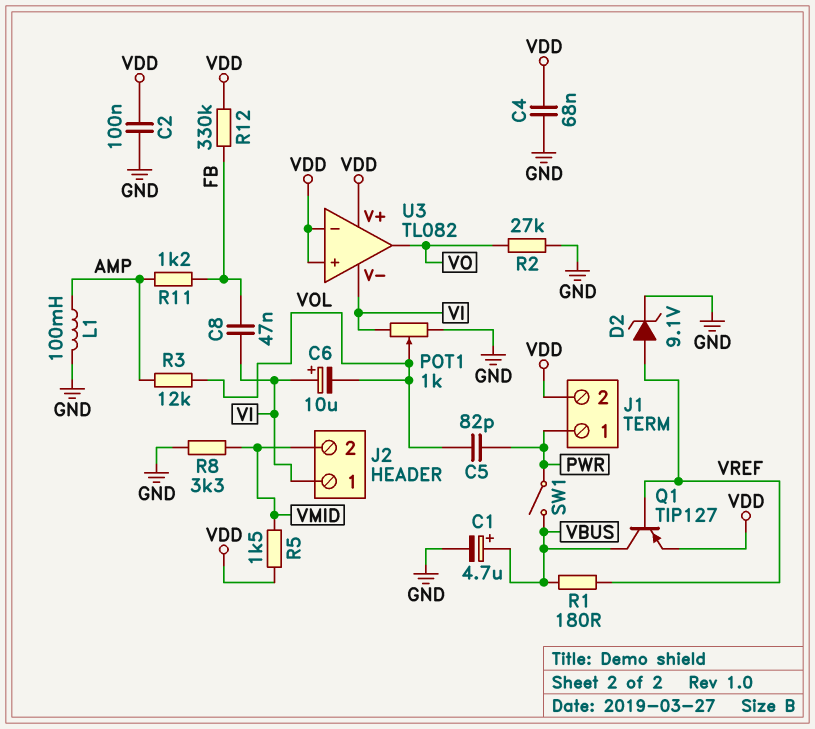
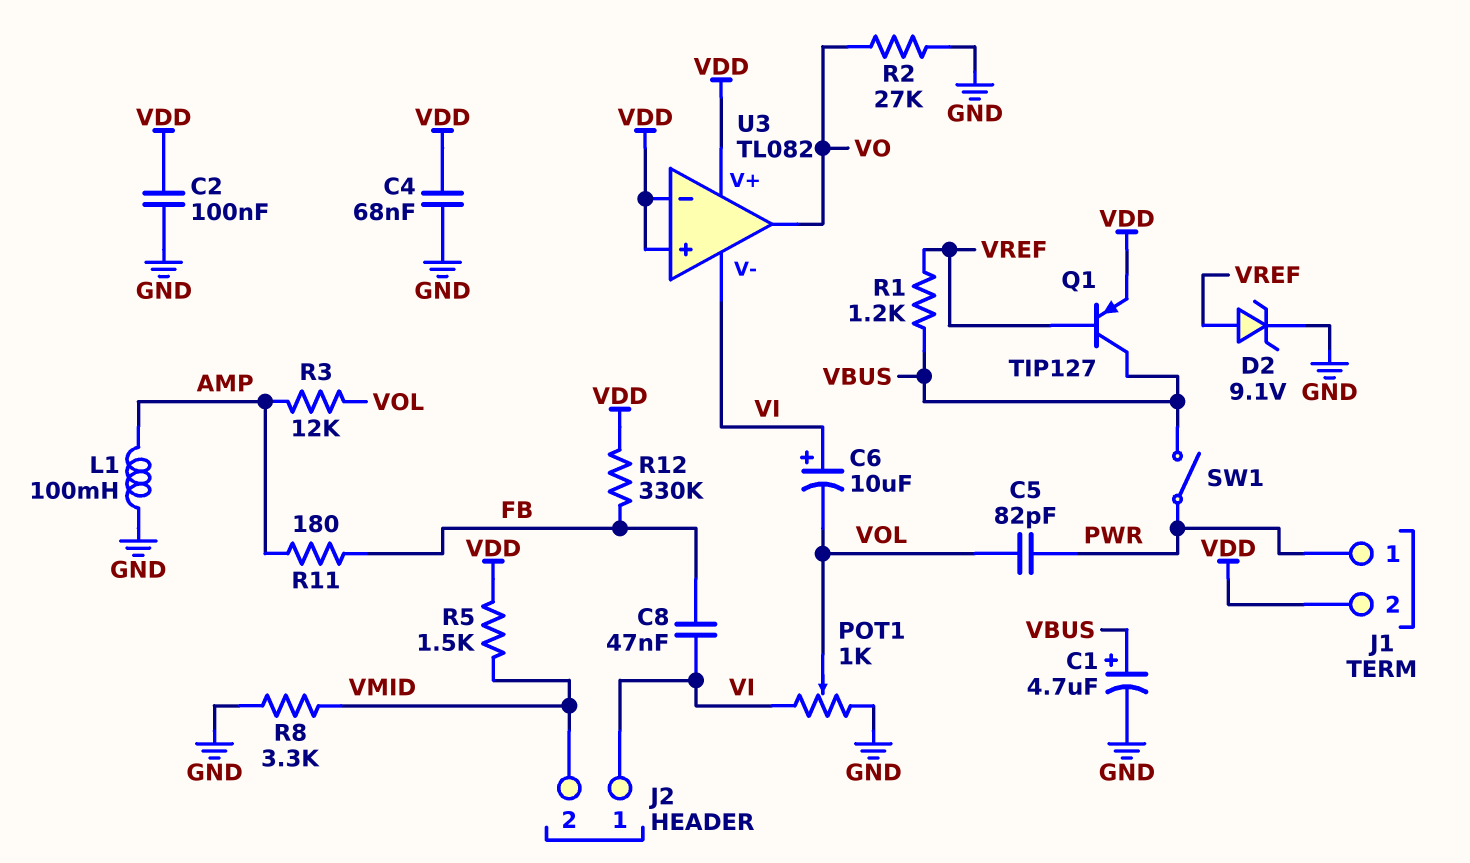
R1: 180 (VBUS, VREF) -> 1.2k (VBUS, VREF)
R11: 1.2k (AMP, FB) -> 180 (AMP, FB)

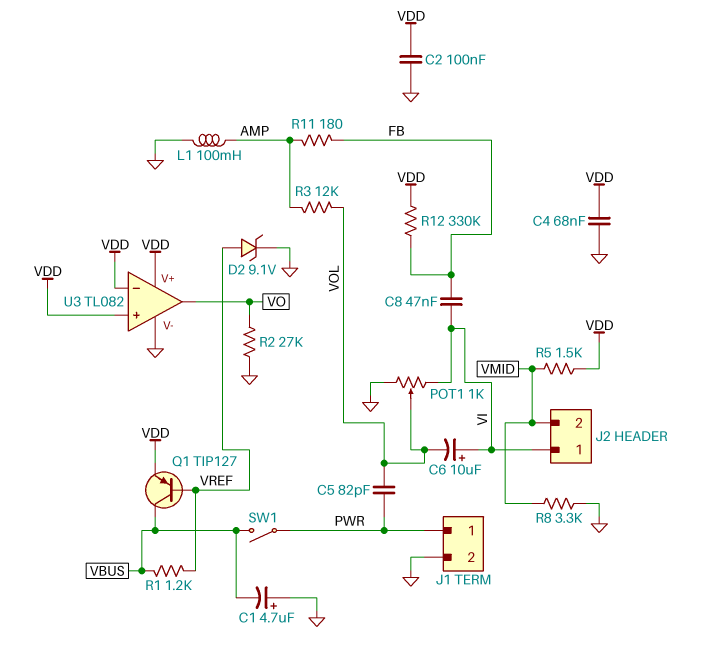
C1: 4.7uF (plus VBUS, minus GND) -> 4.7uF (plus GND, minus VBUS)
J1 pin 2: VDD -> GND
U3 pin V-: VI -> GND

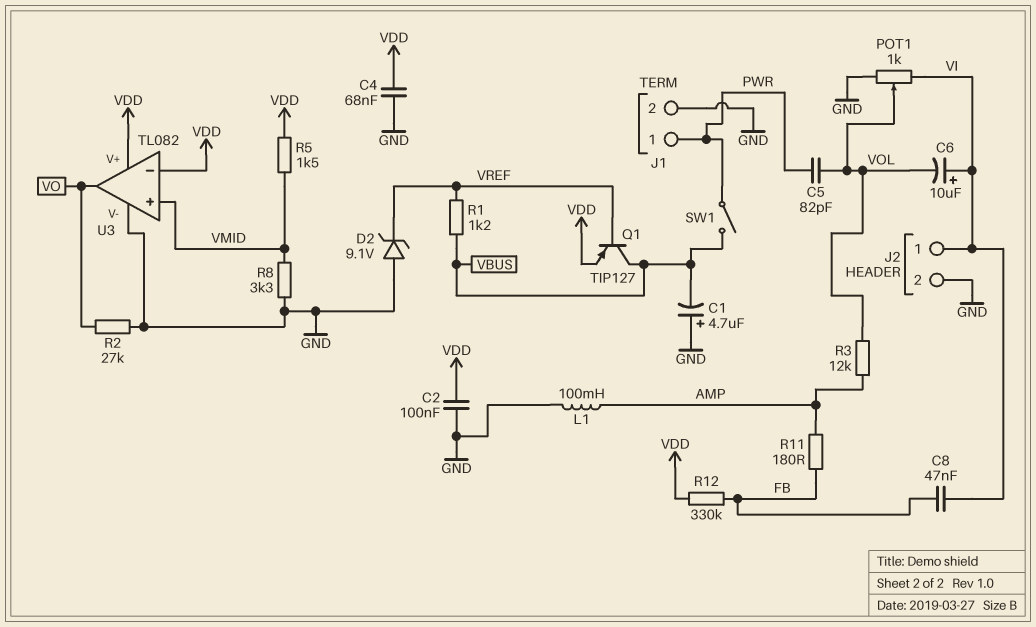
D2: zener 9.1V (A VREF, K GND) -> zener 9.1V (A GND, K VREF)
J2 pin 2: VMID -> GND
U3 pin in+: VDD -> VMID

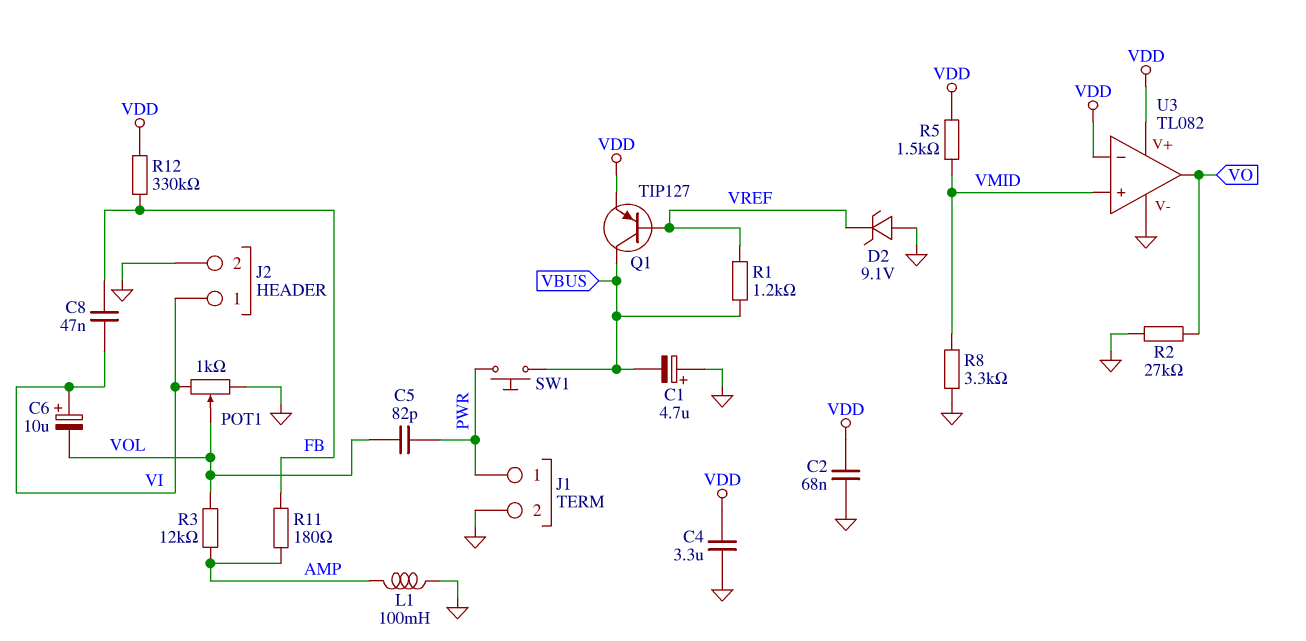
C2: 100nF (GND, VDD) -> 68nF (GND, VDD)
C4: 68nF (GND, VDD) -> 3.3uF (GND, VDD)
SW1: switch (PWR, VBUS) -> button (PWR, VBUS)

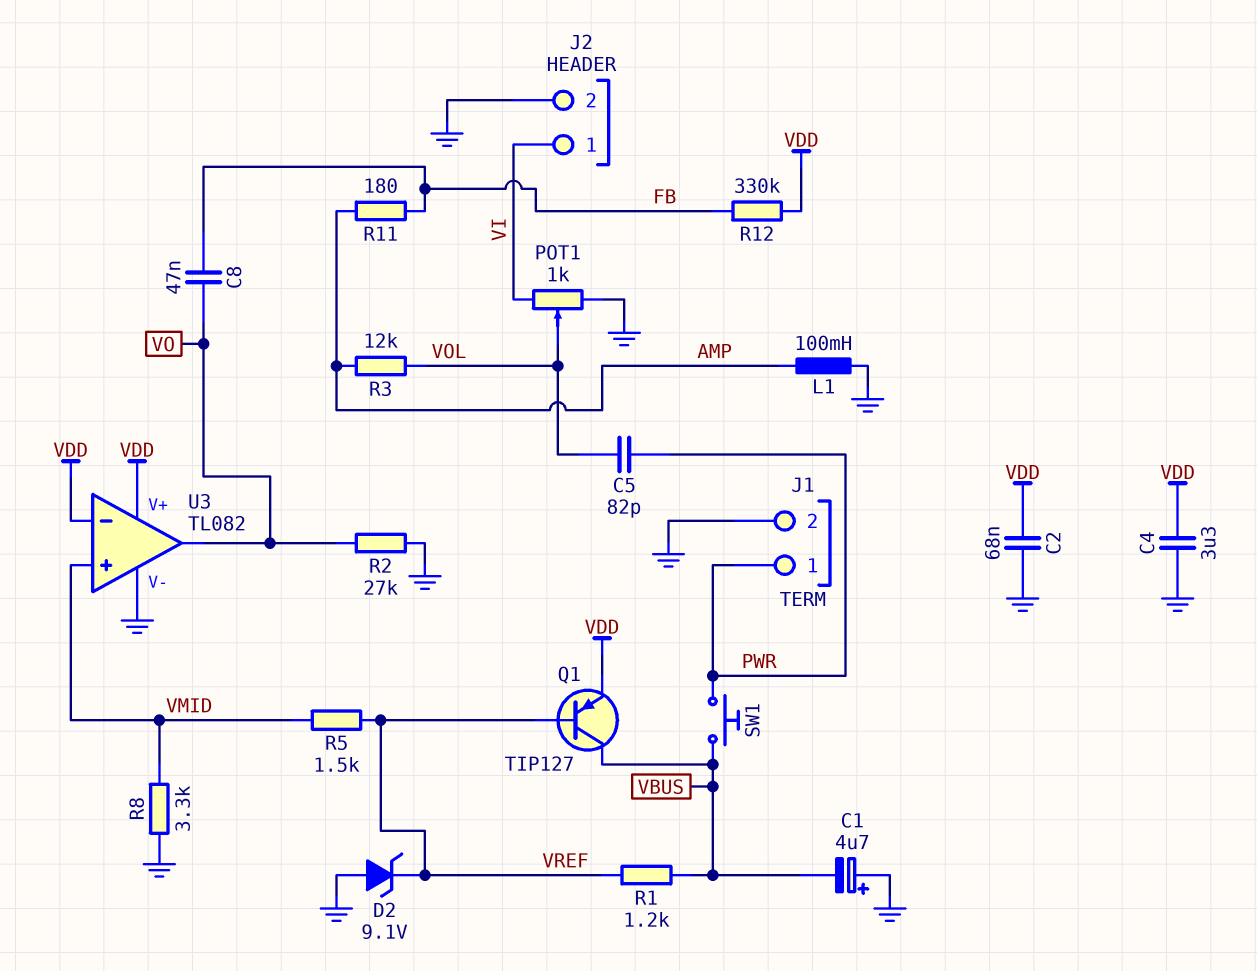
C6: 10uF (plus VI, minus VOL) -> none
C8: 47nF (FB, VI) -> 47nF (FB, VO)
R5: 1.5k (VDD, VMID) -> 1.5k (VMID, VREF)

